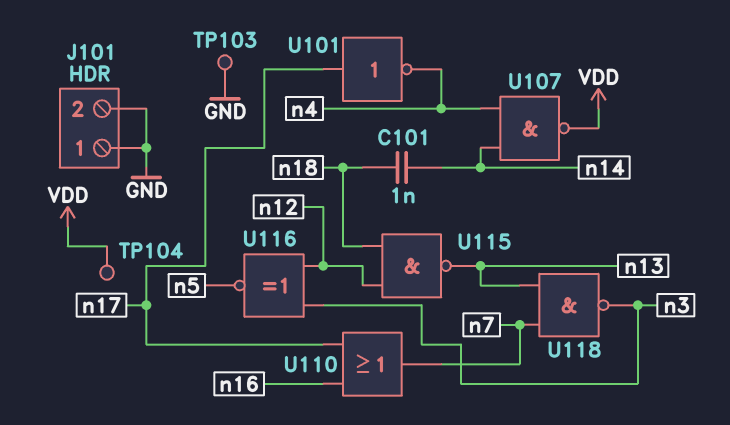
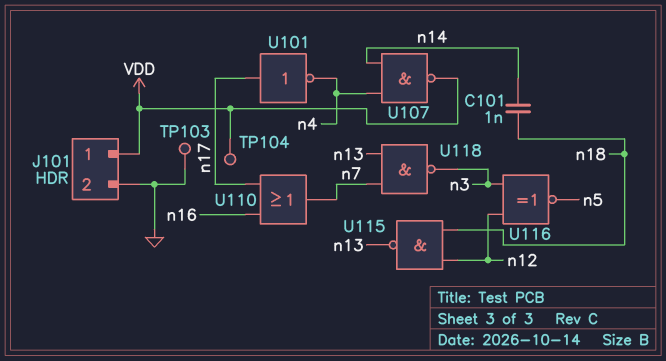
J101 pin 1: GND -> VDD

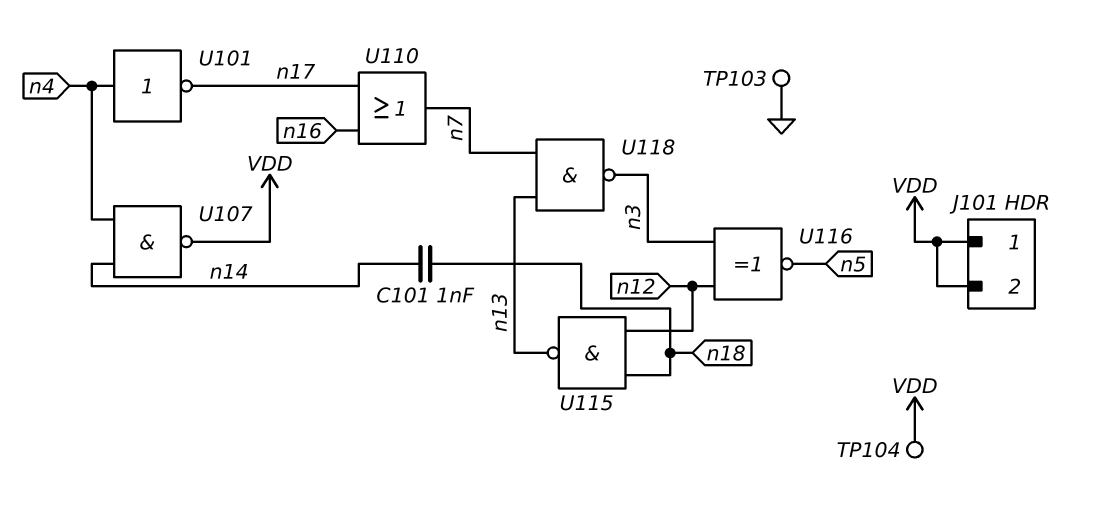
J101 pin 2: GND -> VDD
U101: NOT (in n17, out n4) -> NOT (in n4, out n17)

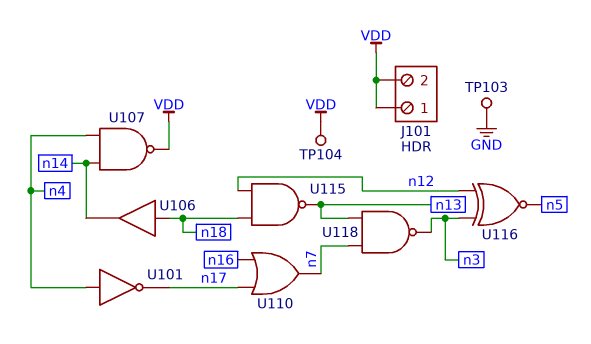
C101: 1nF (n14, n18) -> none
U106: none -> buffer (in n18, out n14)

